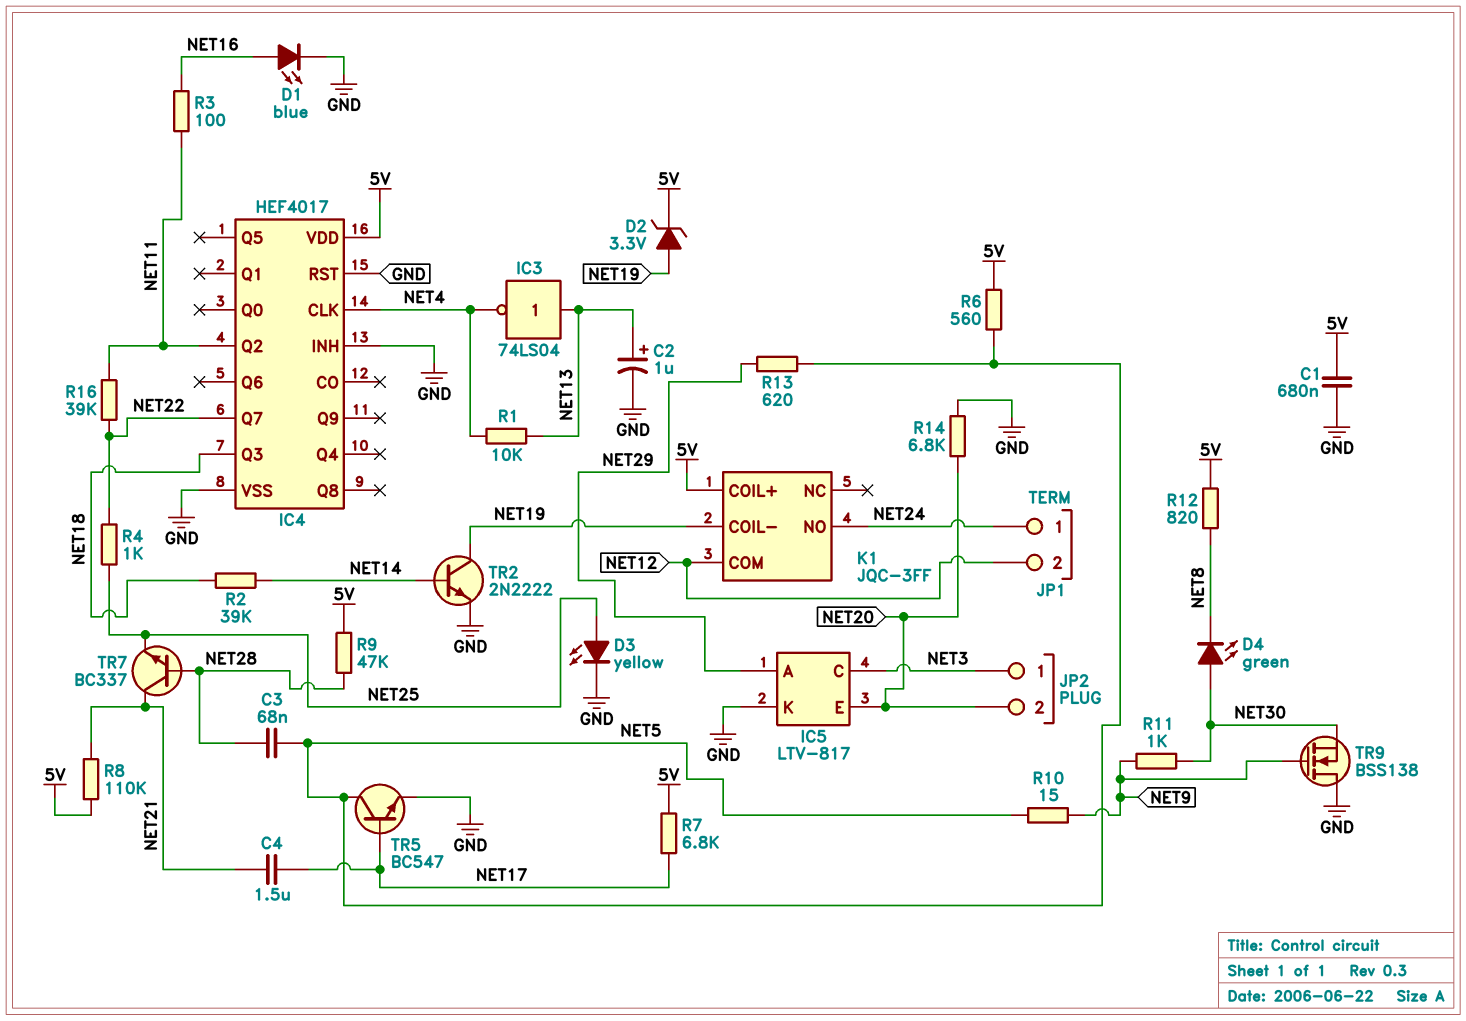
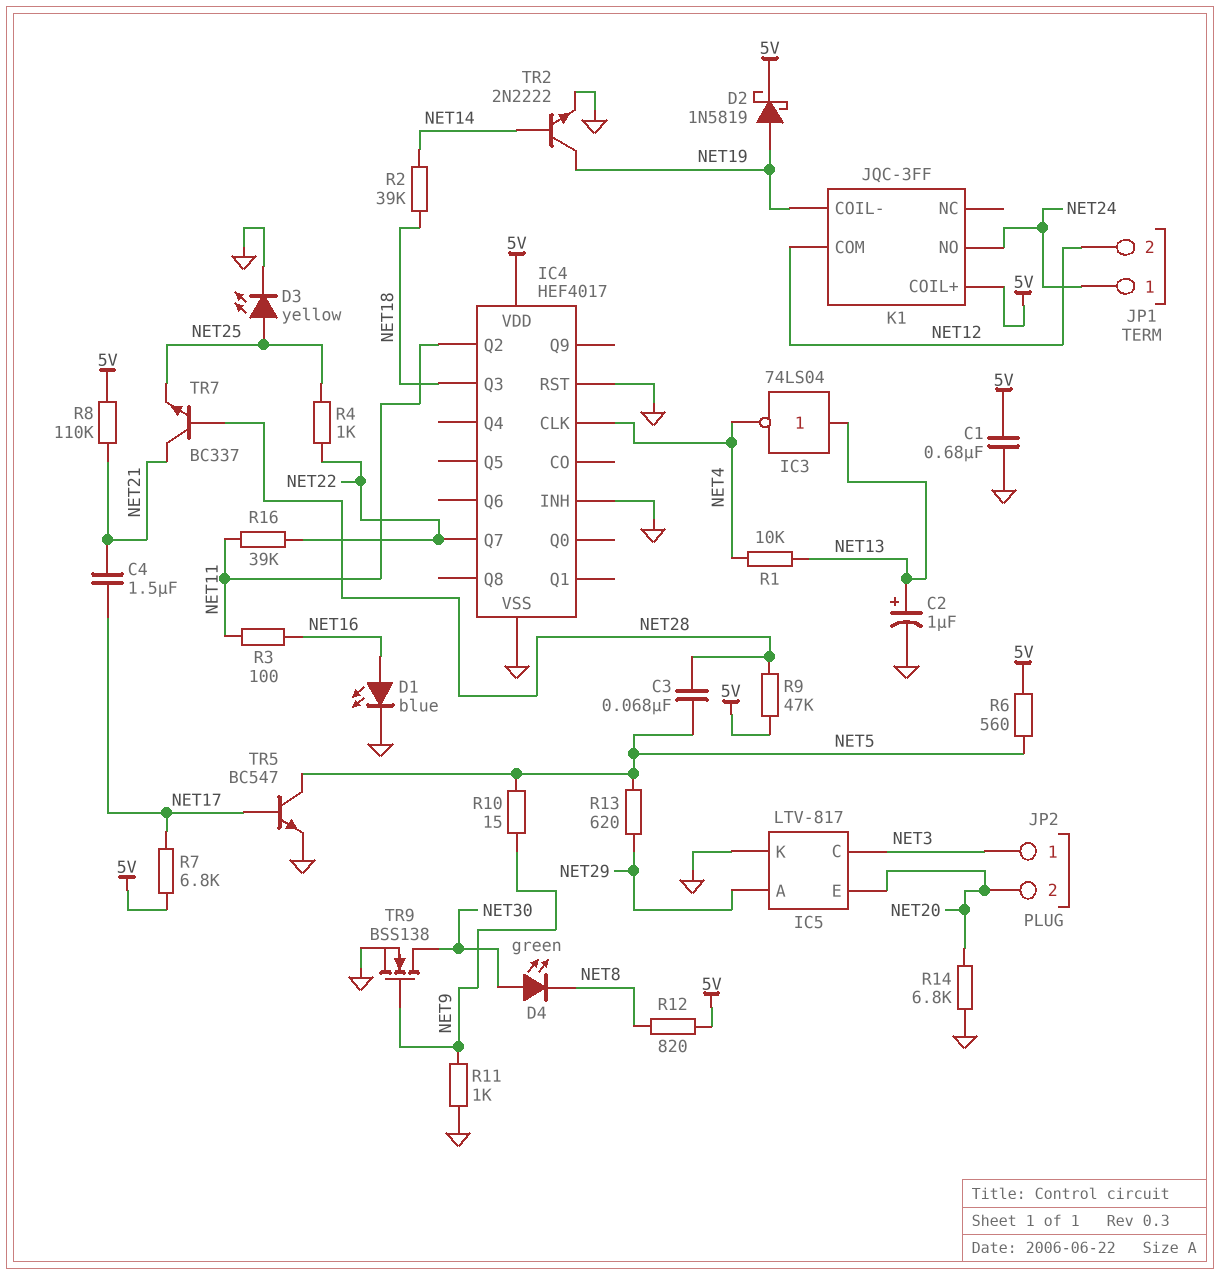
D2: zener 3.3V (A NET19, K 5V) -> schottky 1N5819 (A NET19, K 5V)
R11: 1k (NET9, NET30) -> 1k (GND, NET9)
TR9: NMOS BSS138 (G NET9, D GND, S NET30) -> NMOS BSS138 (G NET9, D NET30, S GND)

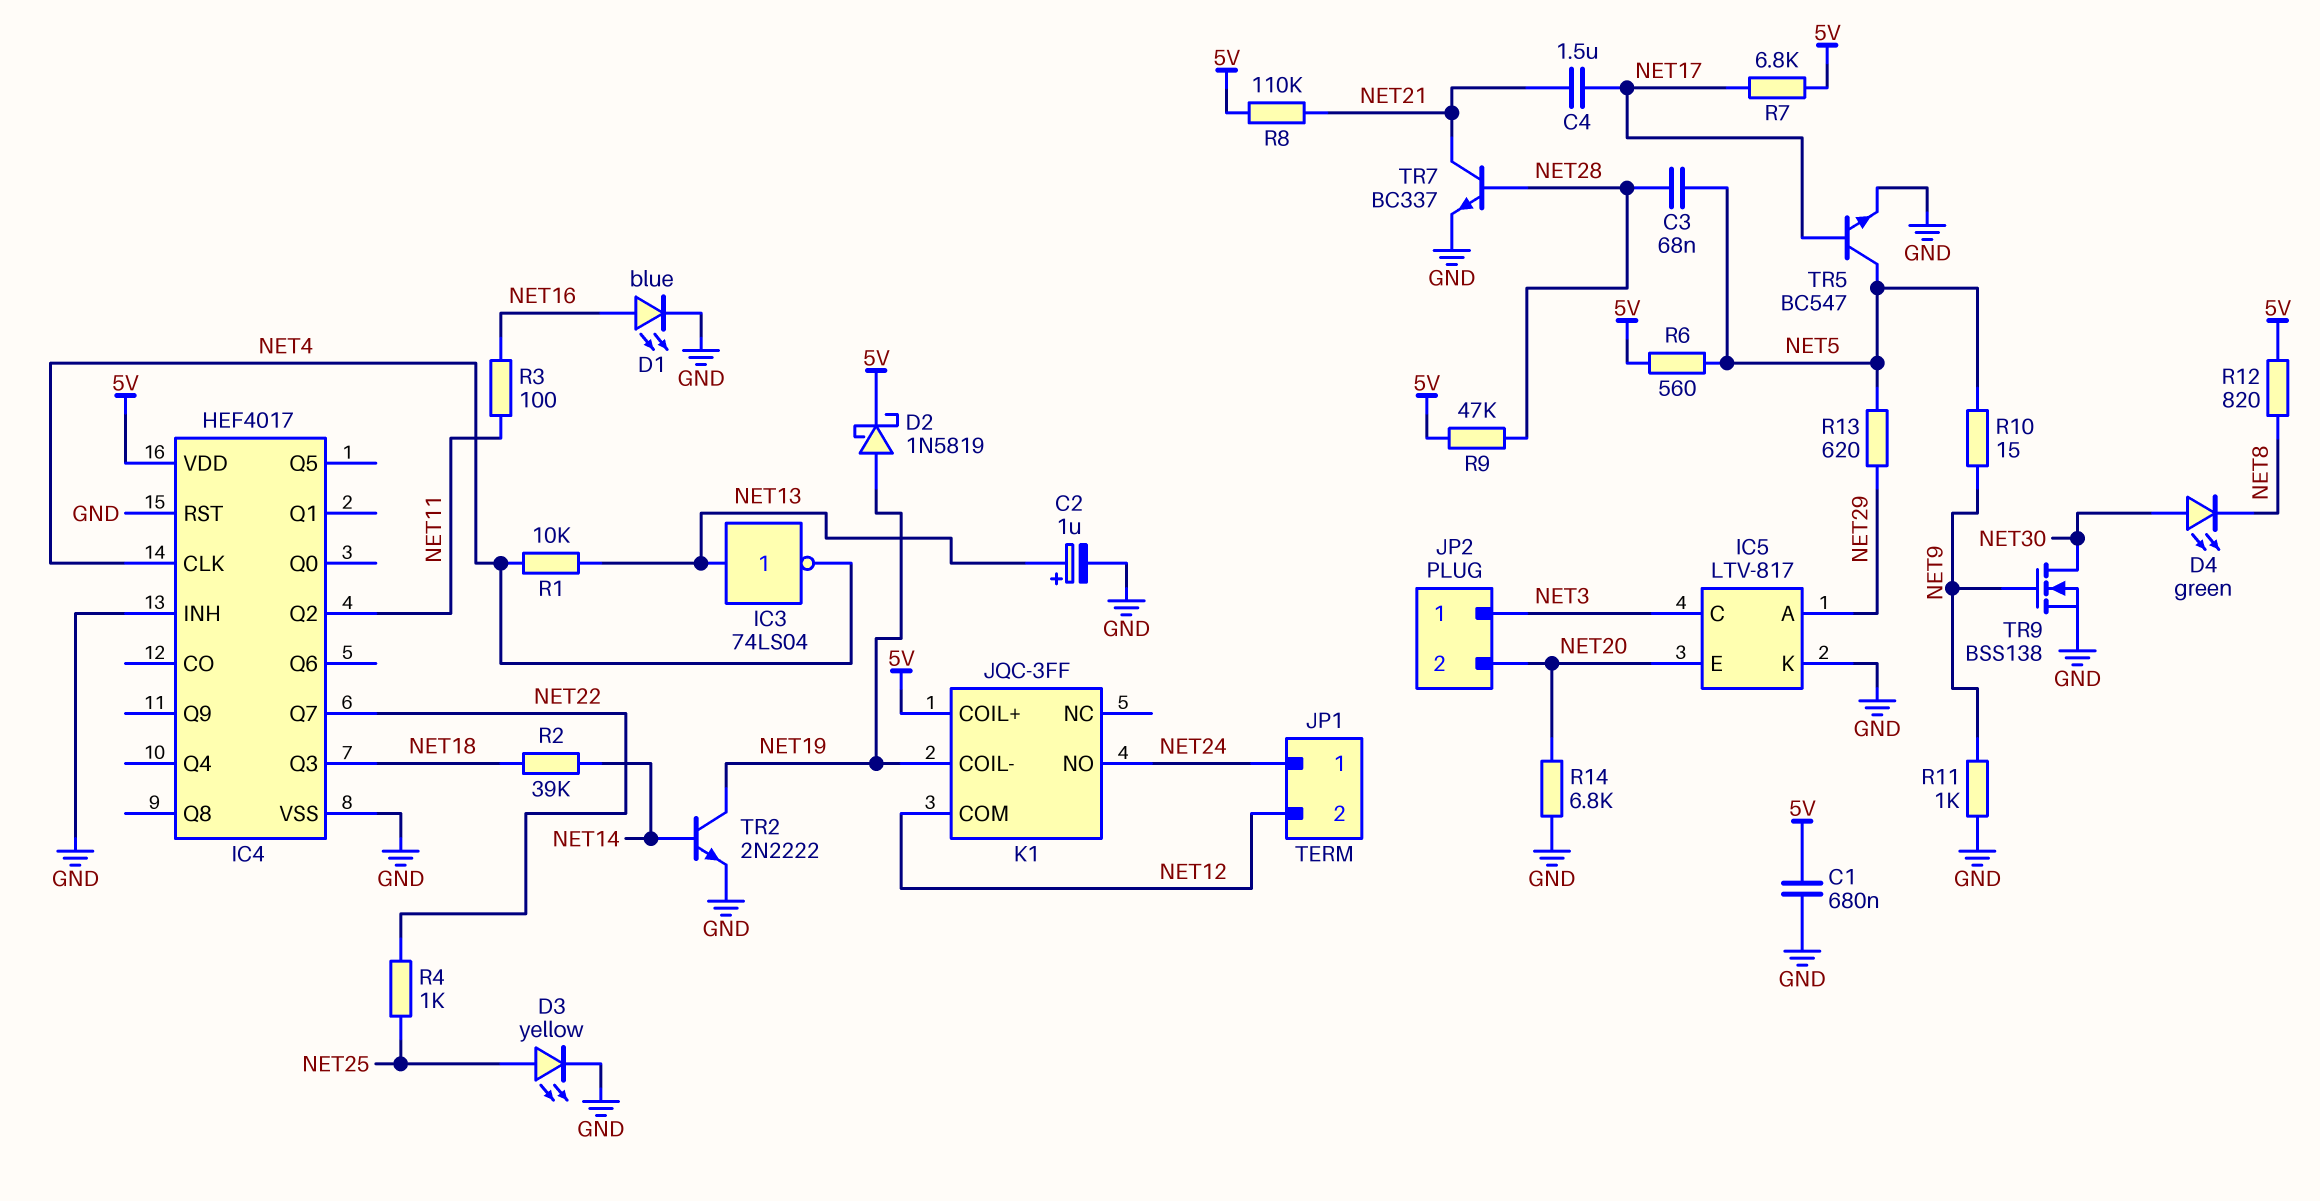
R16: 39k (NET11, NET22) -> none
TR7: NPN BC337 (B NET28, C NET21, E NET25) -> NPN BC337 (B NET28, C NET21, E GND)

